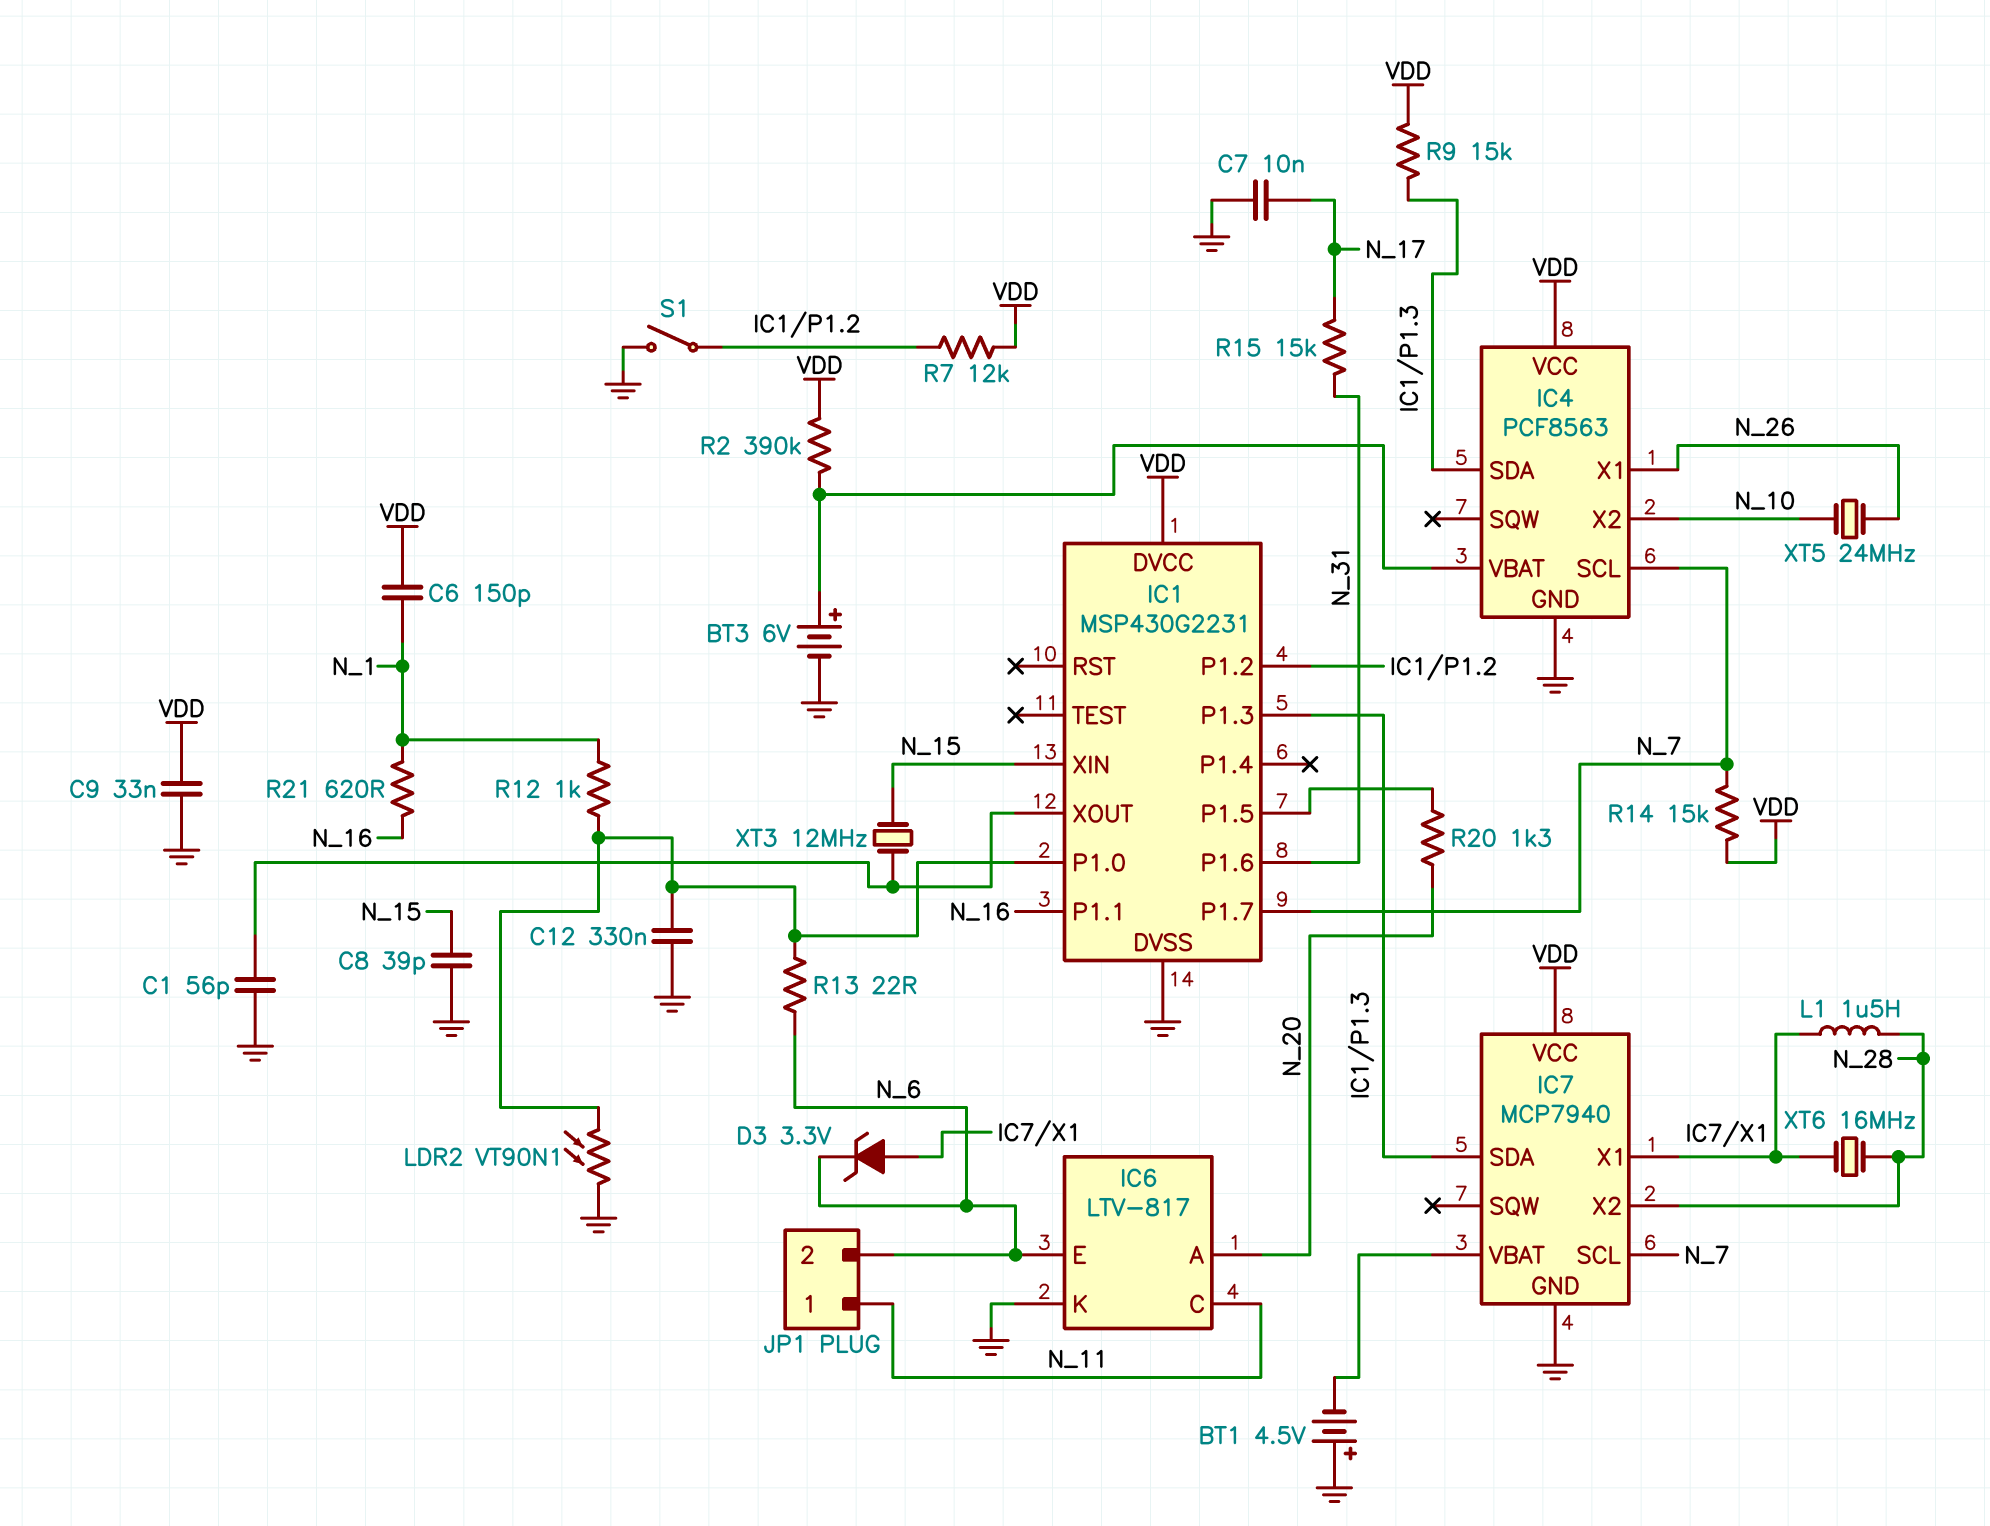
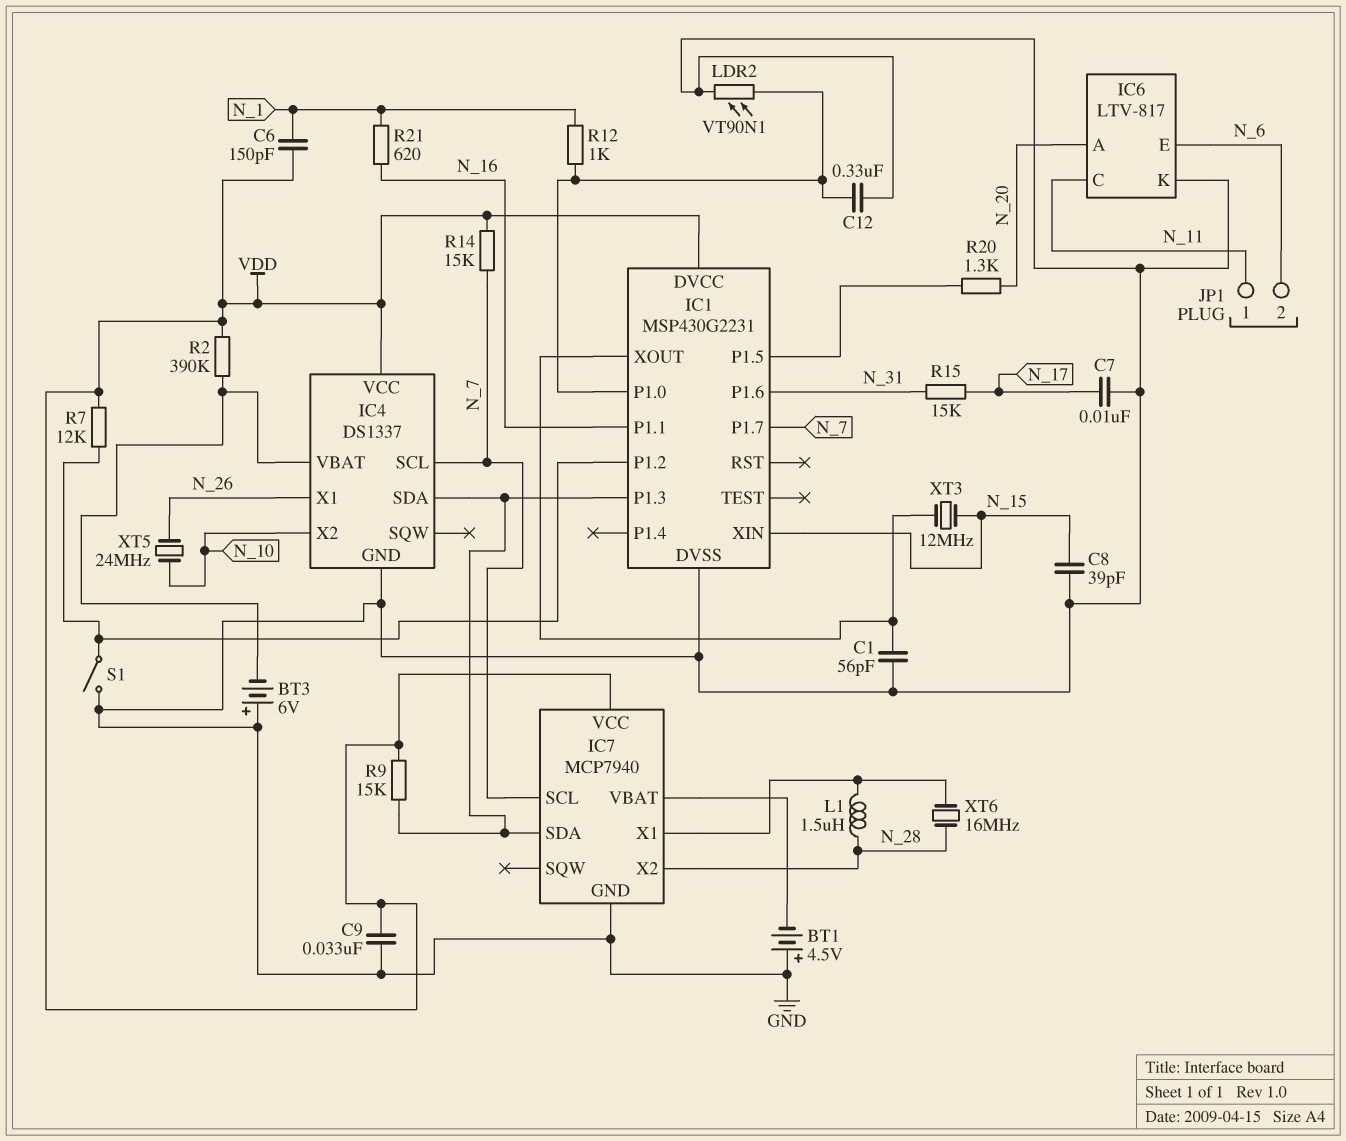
BT3: 6V (plus IC4/VBAT, minus GND) -> 6V (plus GND, minus IC4/VBAT)
D3: zener 3.3V (A IC7/X1, K N_6) -> none
IC4: PCF8563 -> DS1337
R13: 22 (IC1/P1.0, N_6) -> none

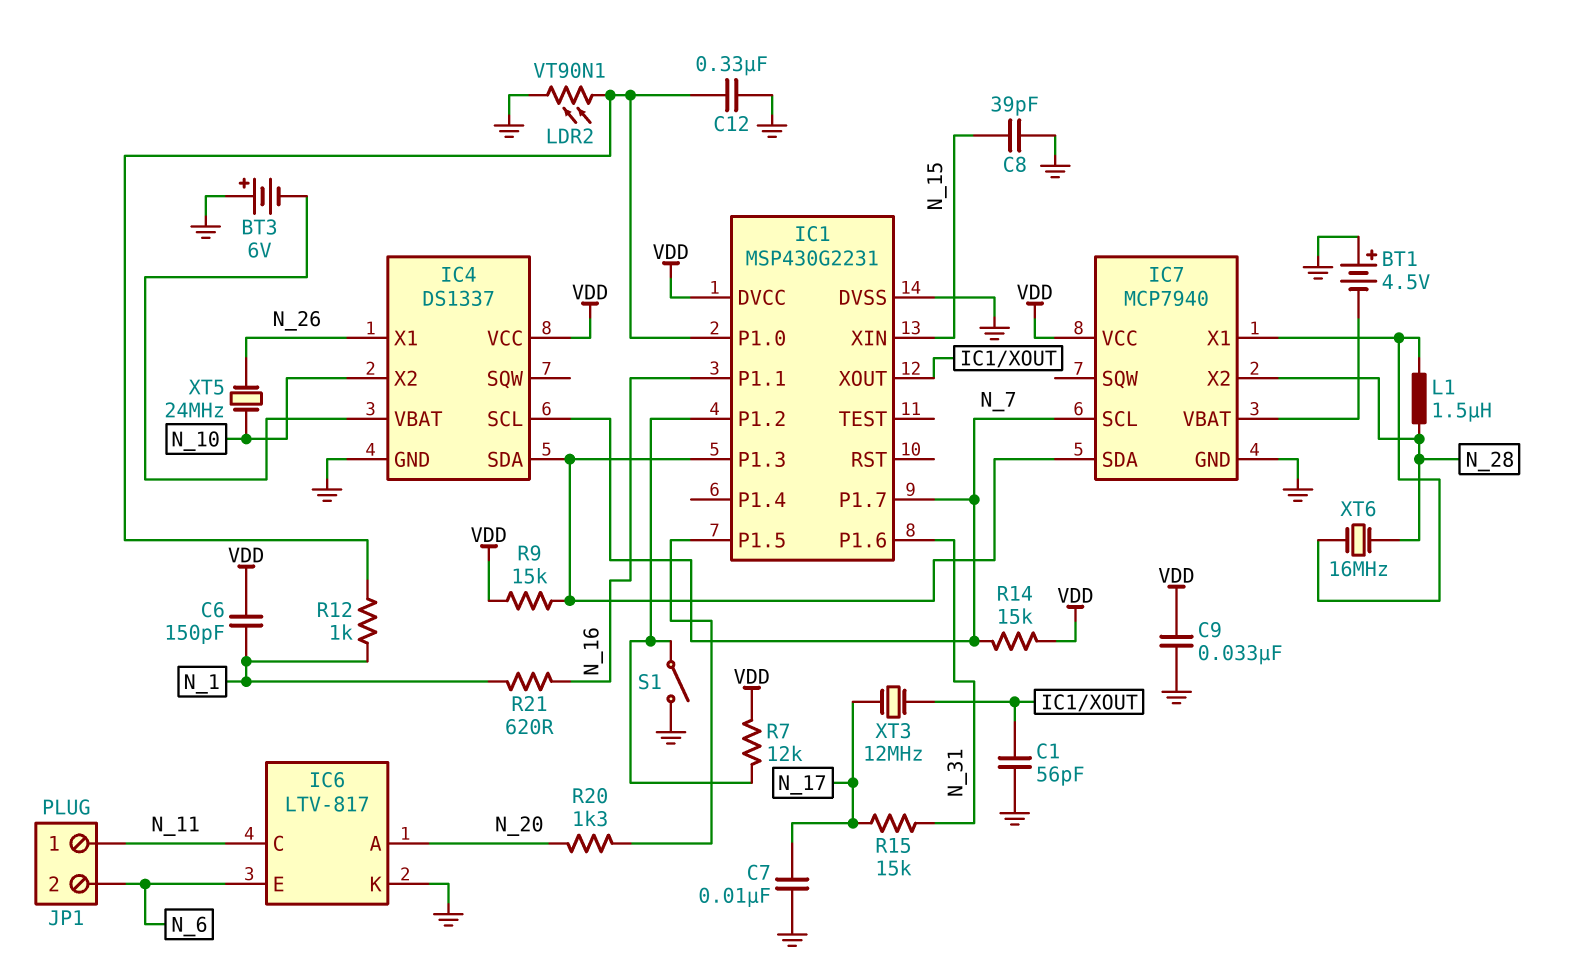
R2: 390k (IC4/VBAT, VDD) -> none
XT3: 12MHz (IC1/XOUT, N_15) -> 12MHz (IC1/XOUT, N_17)

